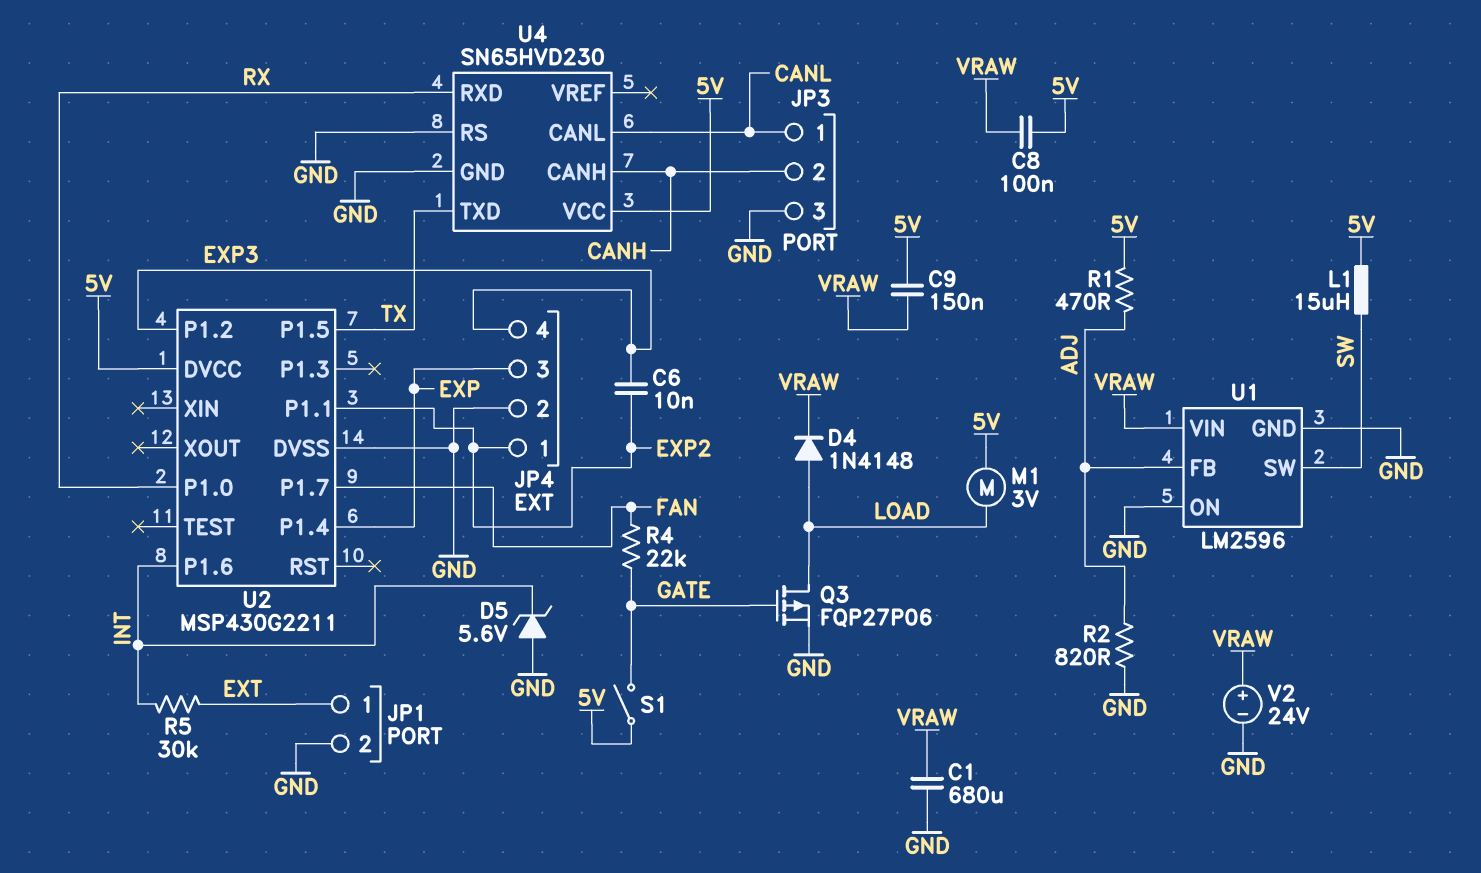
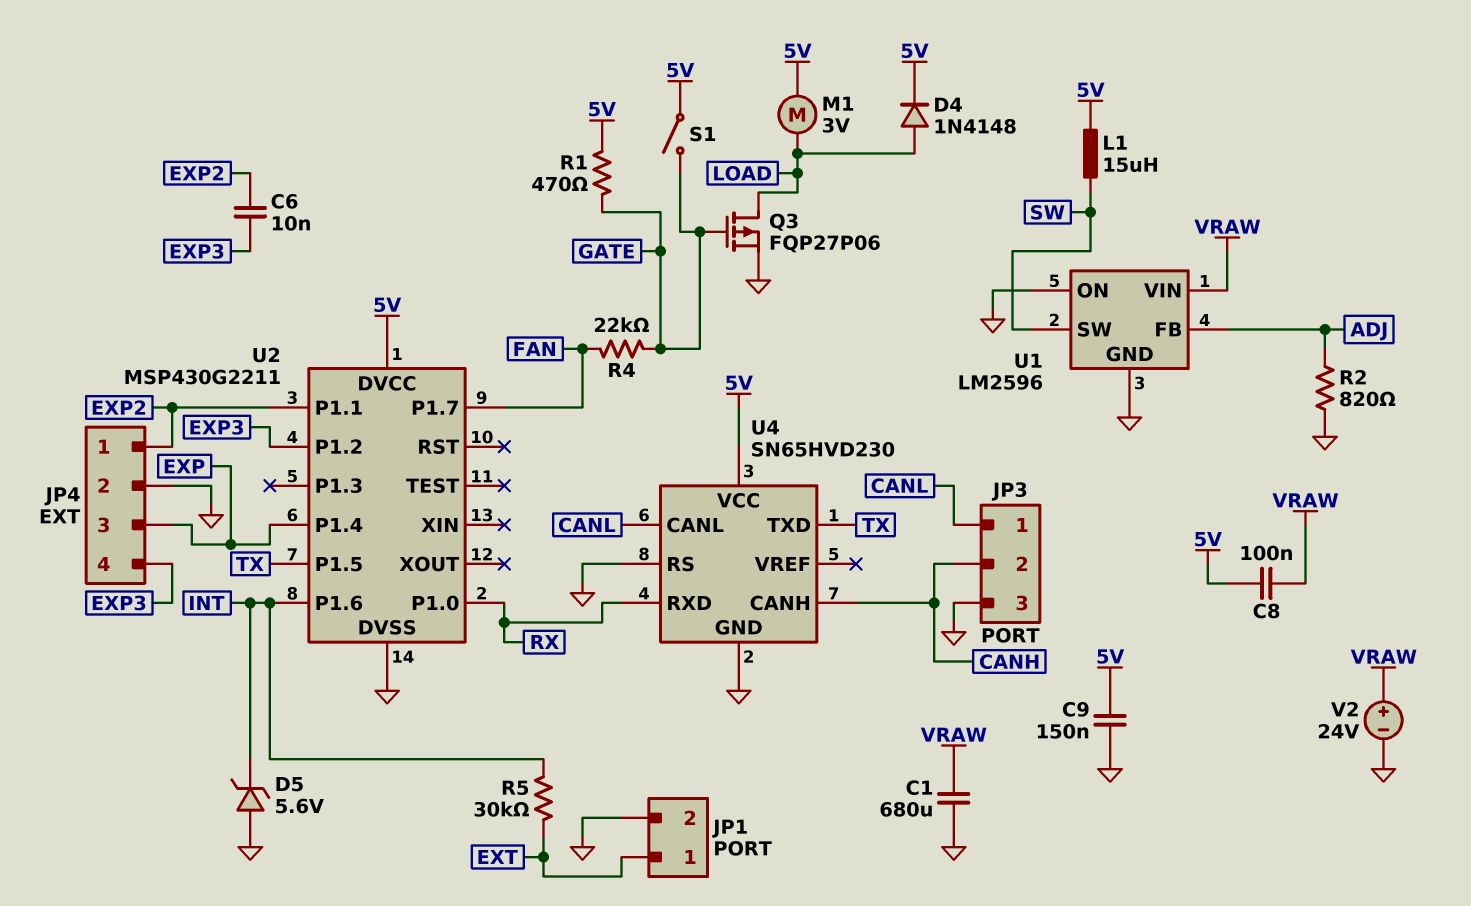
C9: 150nF (5V, VRAW) -> 150nF (5V, GND)
D4: diode 1N4148 (A LOAD, K VRAW) -> diode 1N4148 (A LOAD, K 5V)
R1: 470 (5V, ADJ) -> 470 (5V, GATE)

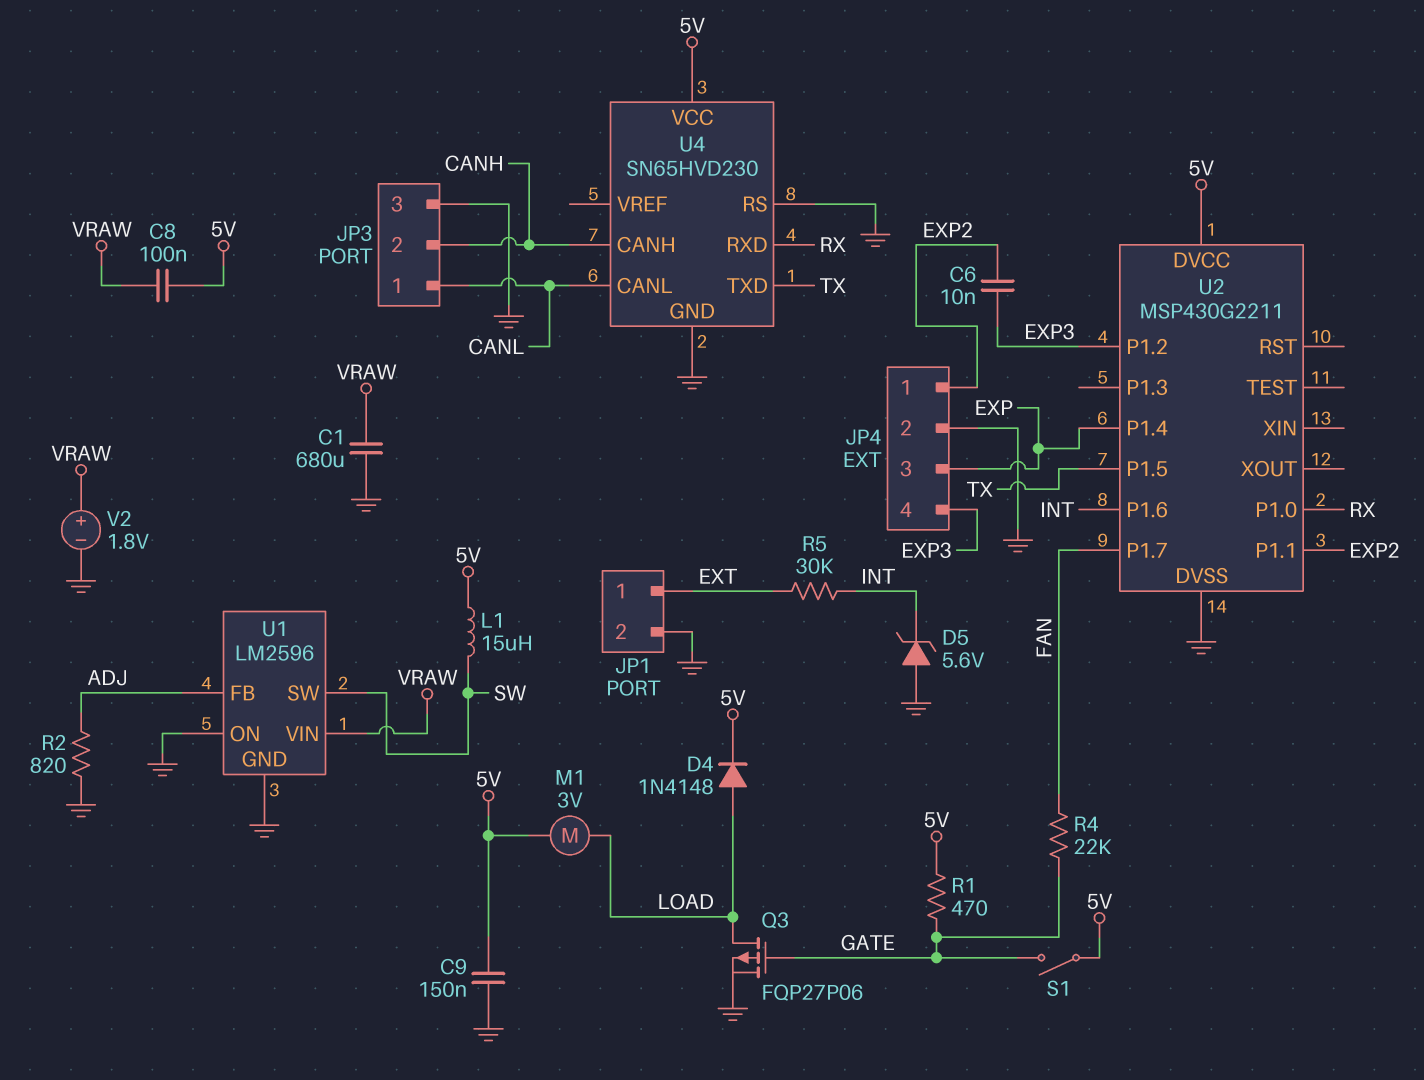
V2: 24V (plus VRAW, minus GND) -> 1.8V (plus VRAW, minus GND)

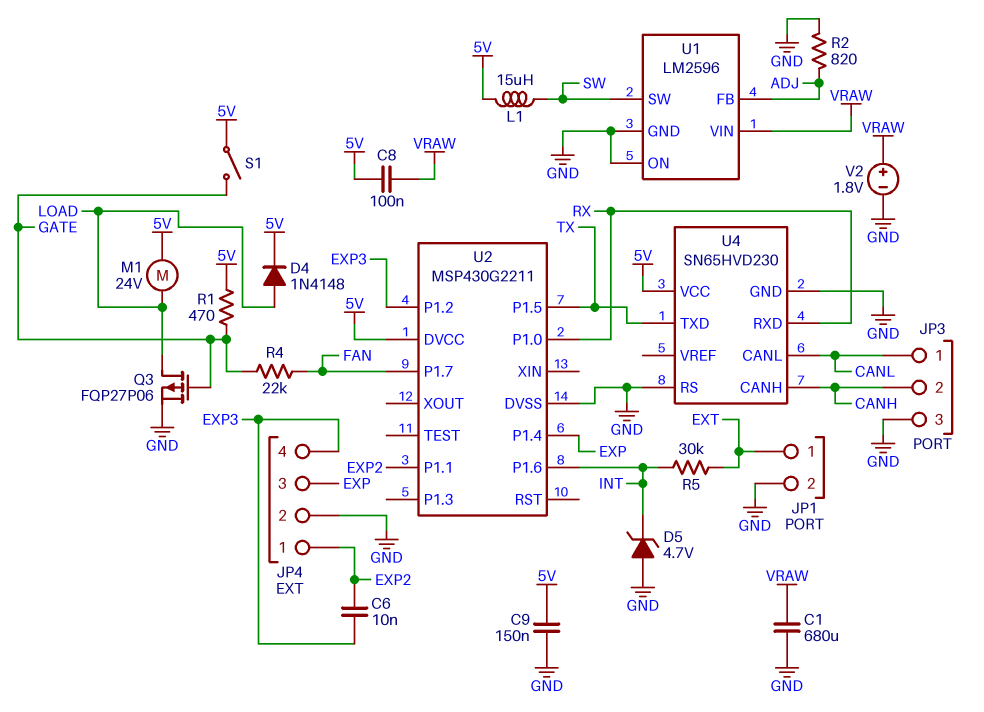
D5: zener 5.6V (A GND, K INT) -> zener 4.7V (A GND, K INT)
M1: motor 3V (5V, LOAD) -> motor 24V (5V, LOAD)

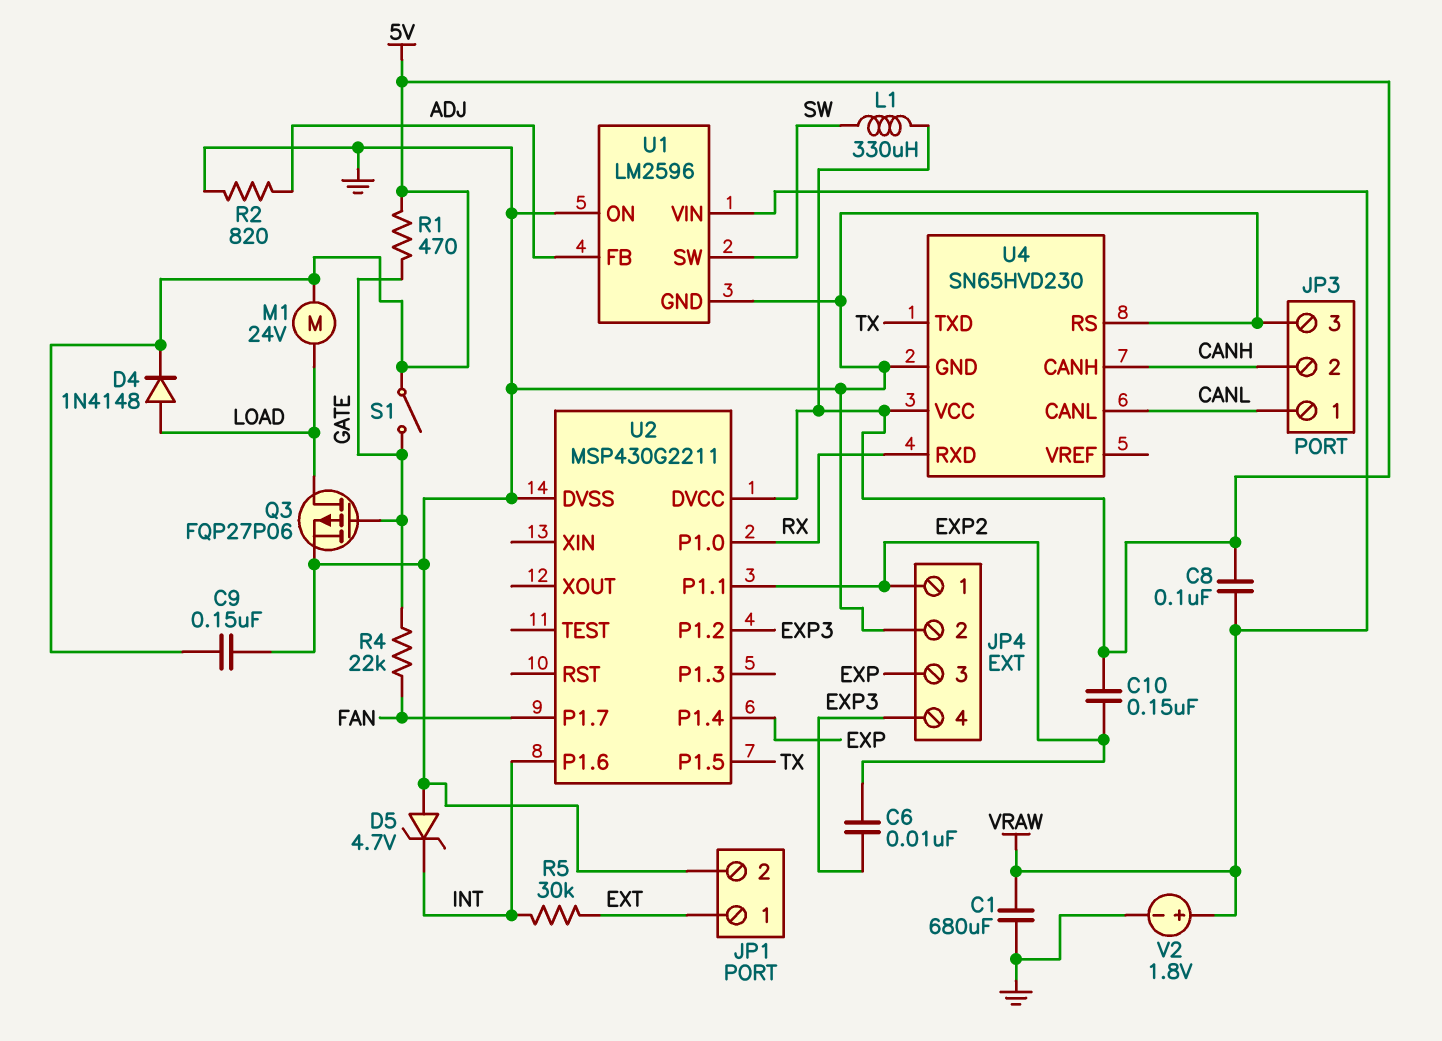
C10: none -> 150nF (5V, EXP2)
L1: 15uH (5V, SW) -> 330uH (5V, SW)

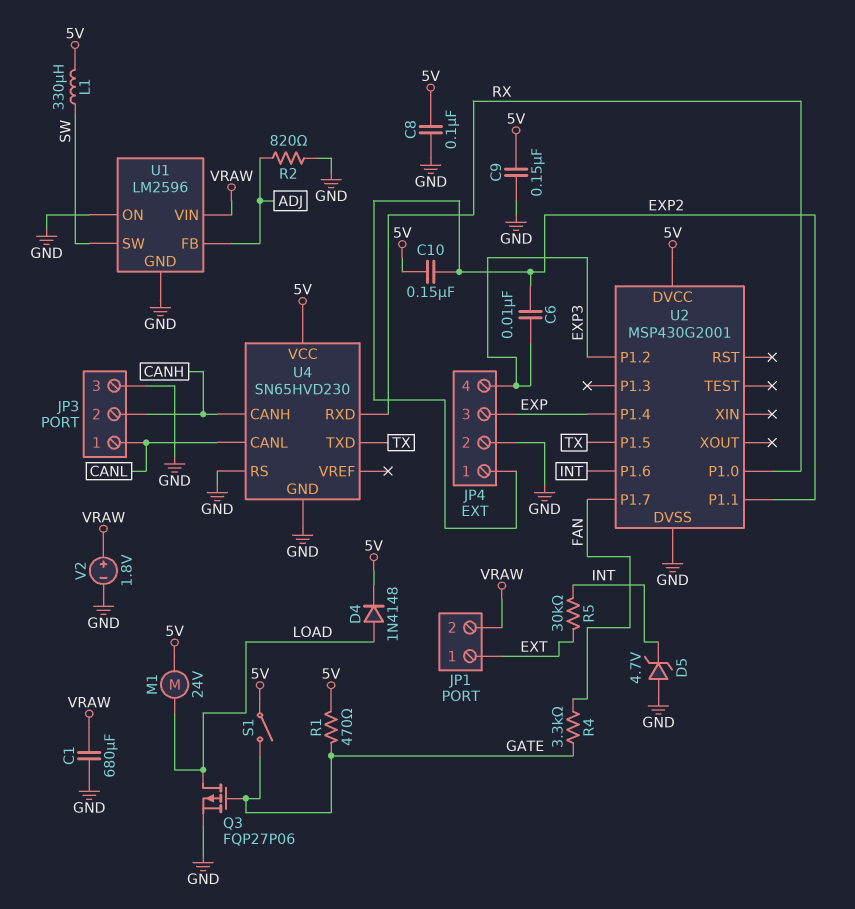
C8: 100nF (5V, VRAW) -> 100nF (5V, GND)
JP1 pin 2: GND -> VRAW
R4: 22k (FAN, GATE) -> 3.3k (FAN, GATE)
U2: MSP430G2211 -> MSP430G2001

